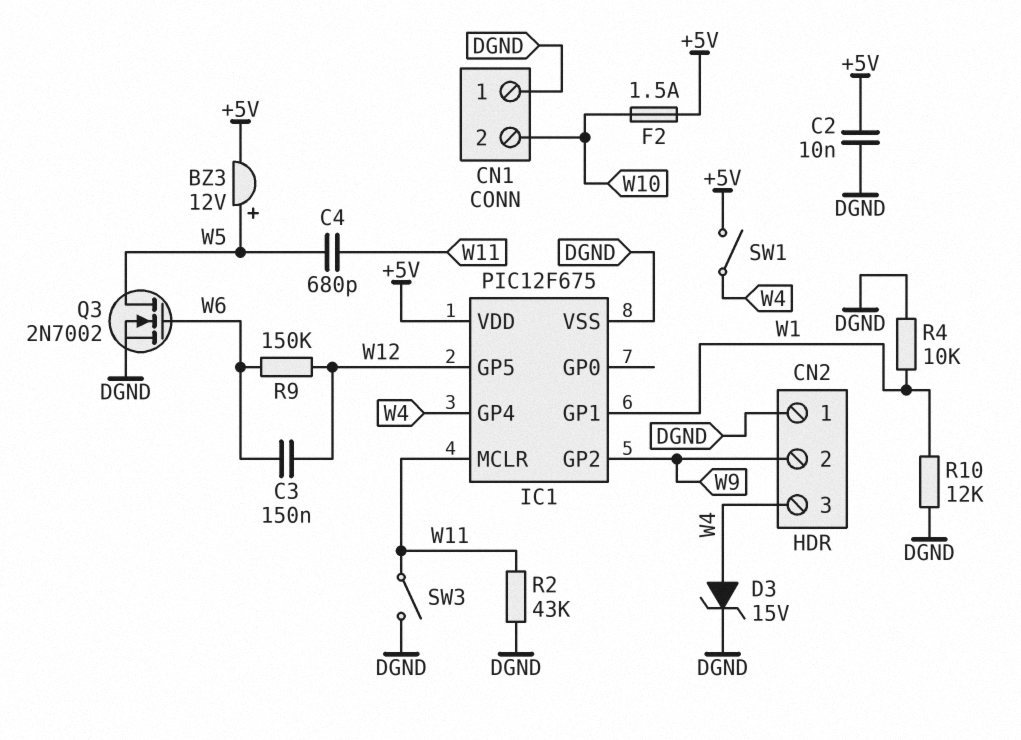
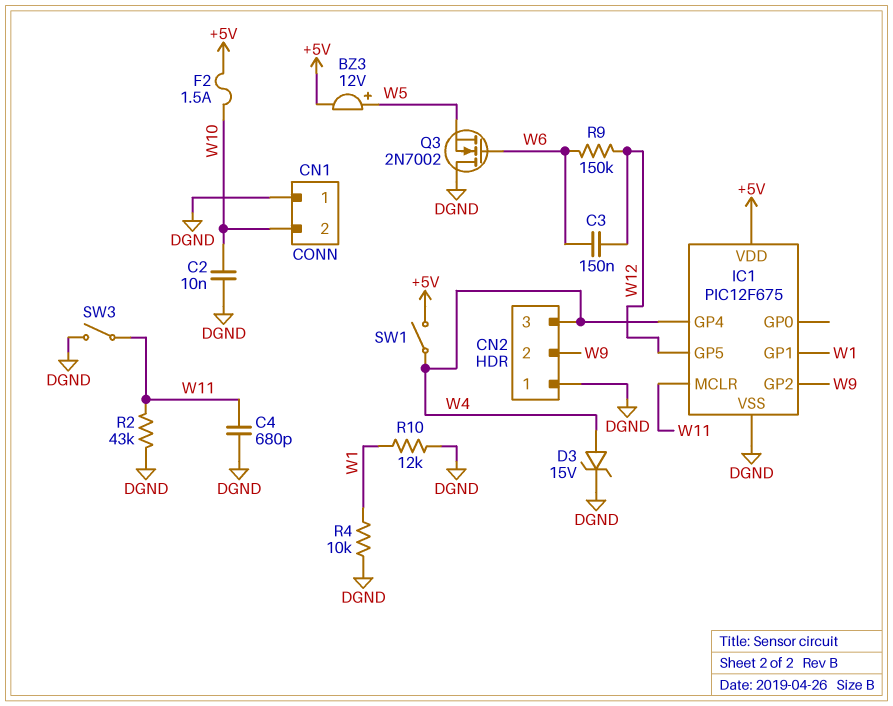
C2: 10nF (+5V, DGND) -> 10nF (DGND, W10)
C4: 680pF (W5, W11) -> 680pF (DGND, W11)
Q3: NMOS 2N7002 (G W6, D W5, S DGND) -> NMOS 2N7002 (G W6, D DGND, S W5)

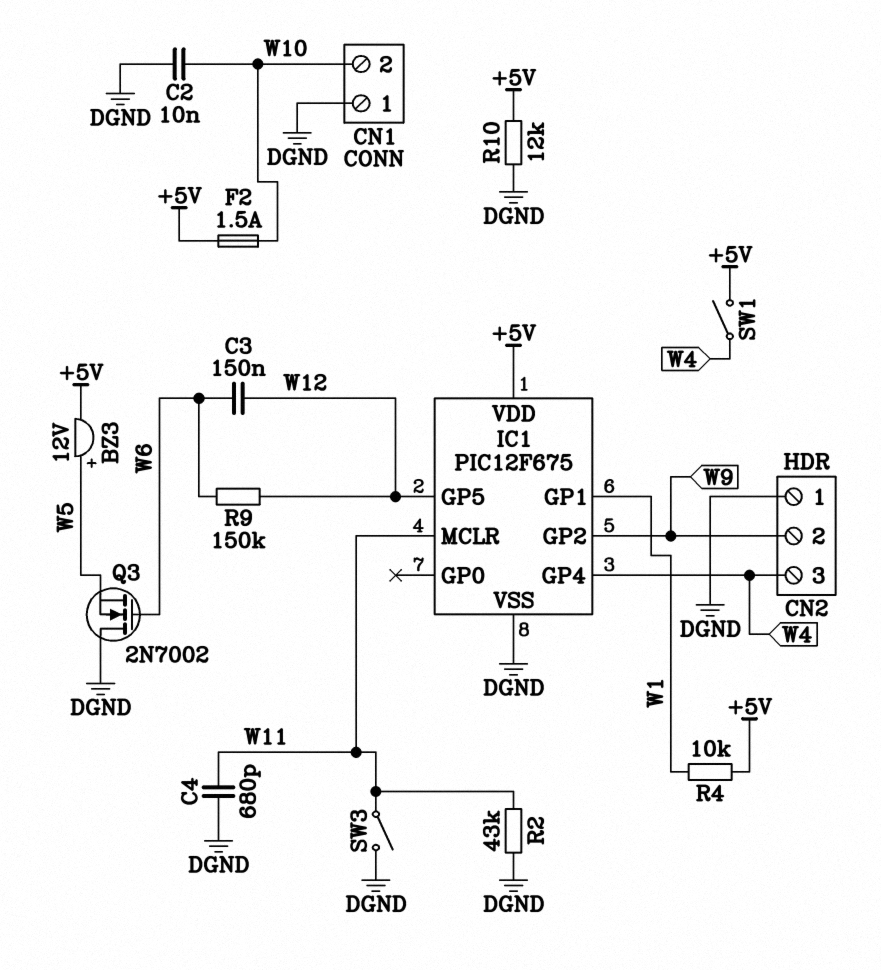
D3: zener 15V (A W4, K DGND) -> none
R4: 10k (DGND, W1) -> 10k (+5V, W1)
R10: 12k (DGND, W1) -> 12k (+5V, DGND)

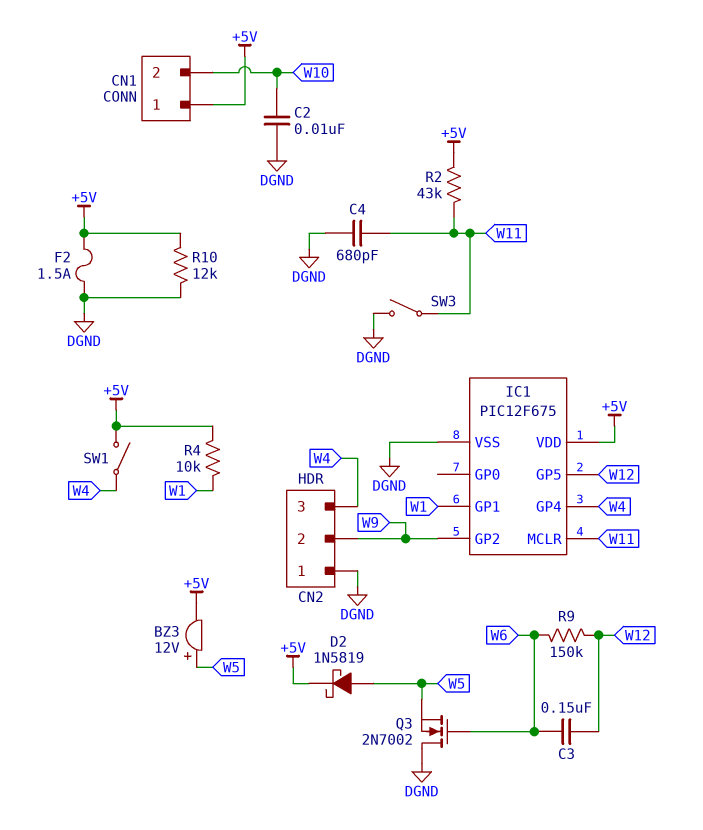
CN1 pin 1: DGND -> +5V
D2: none -> schottky 1N5819 (A W5, K +5V)
F2: 1.5A (+5V, W10) -> 1.5A (+5V, DGND)
R2: 43k (DGND, W11) -> 43k (+5V, W11)

